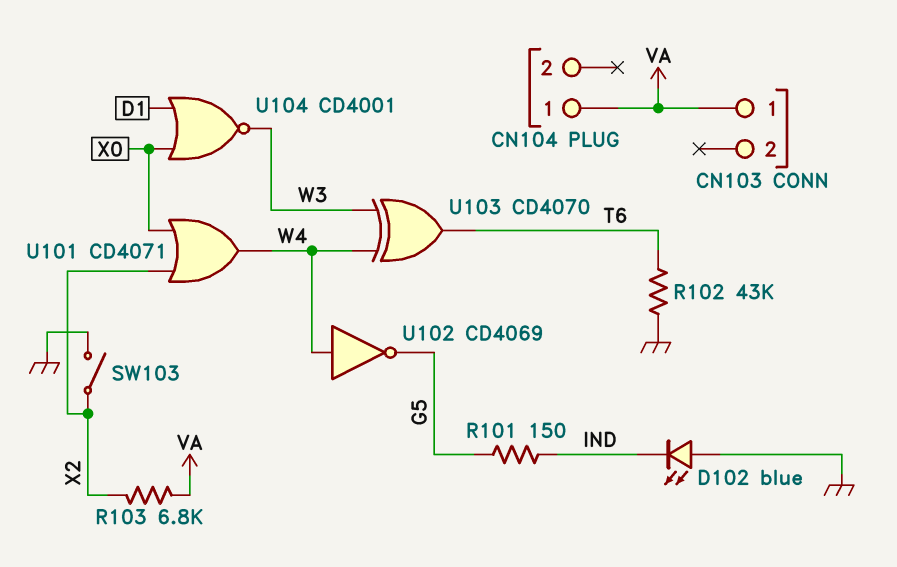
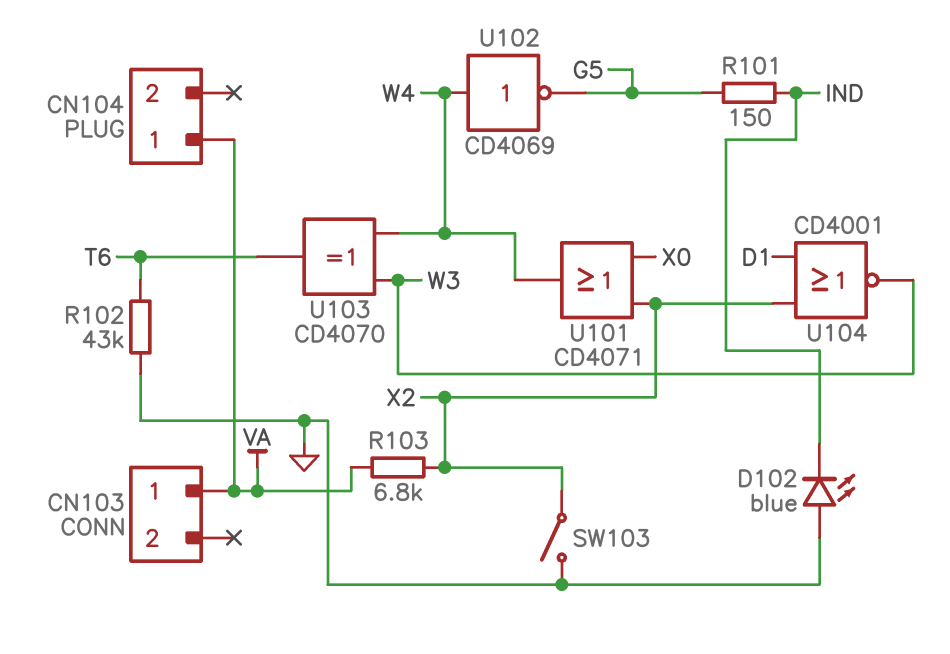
U104: NOR CD4001 (in D1, in X0, out W3) -> NOR CD4001 (in D1, in X2, out W3)

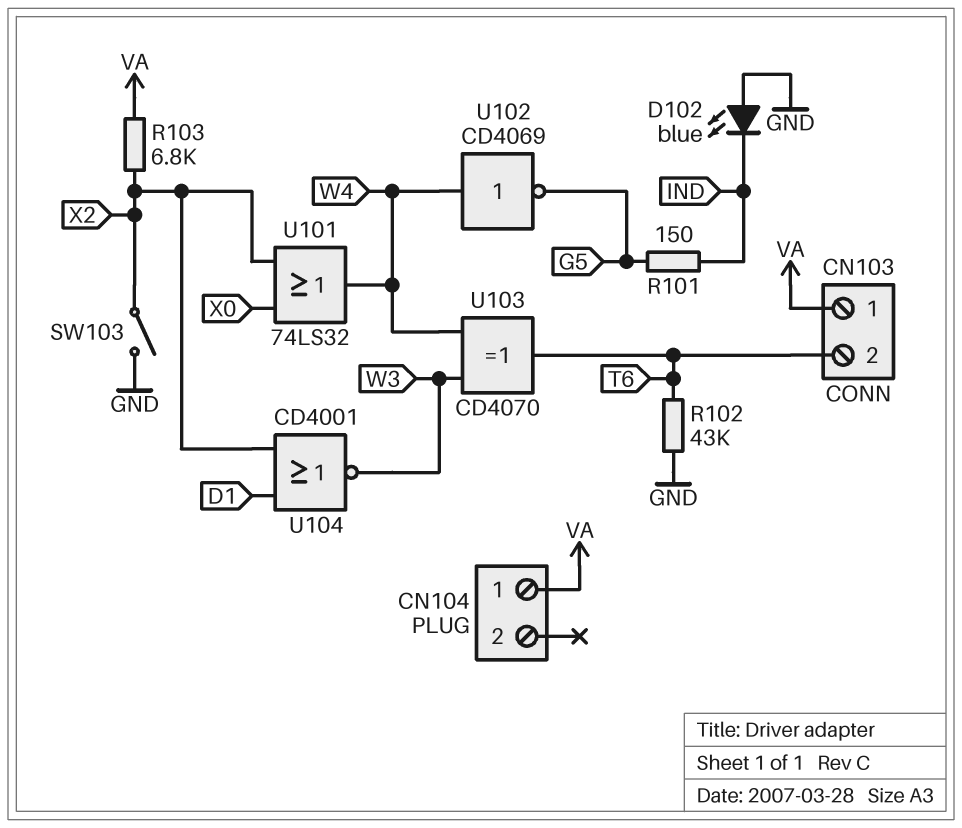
CN103 pin 2: none -> T6
U101: OR CD4071 (in X0, in X2, out W4) -> OR 74LS32 (in X0, in X2, out W4)

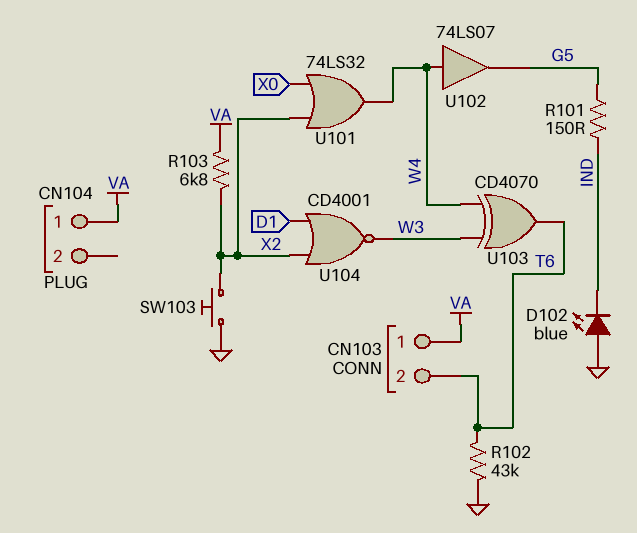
SW103: switch (GND, X2) -> button (GND, X2)
U102: NOT CD4069 (in W4, out G5) -> buffer 74LS07 (in W4, out G5)

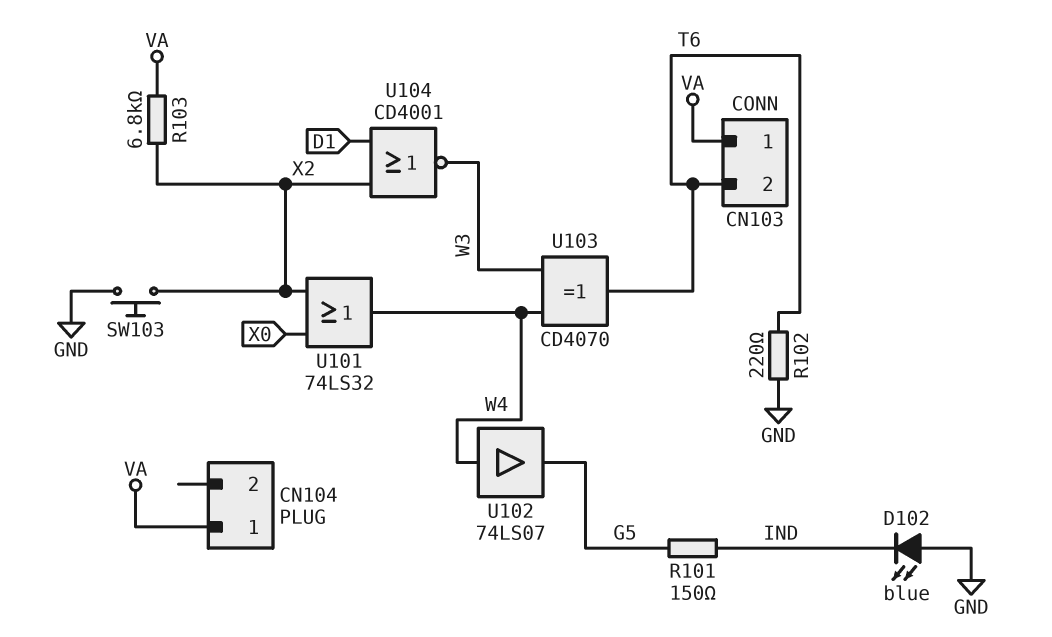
R102: 43k (GND, T6) -> 220 (GND, T6)

